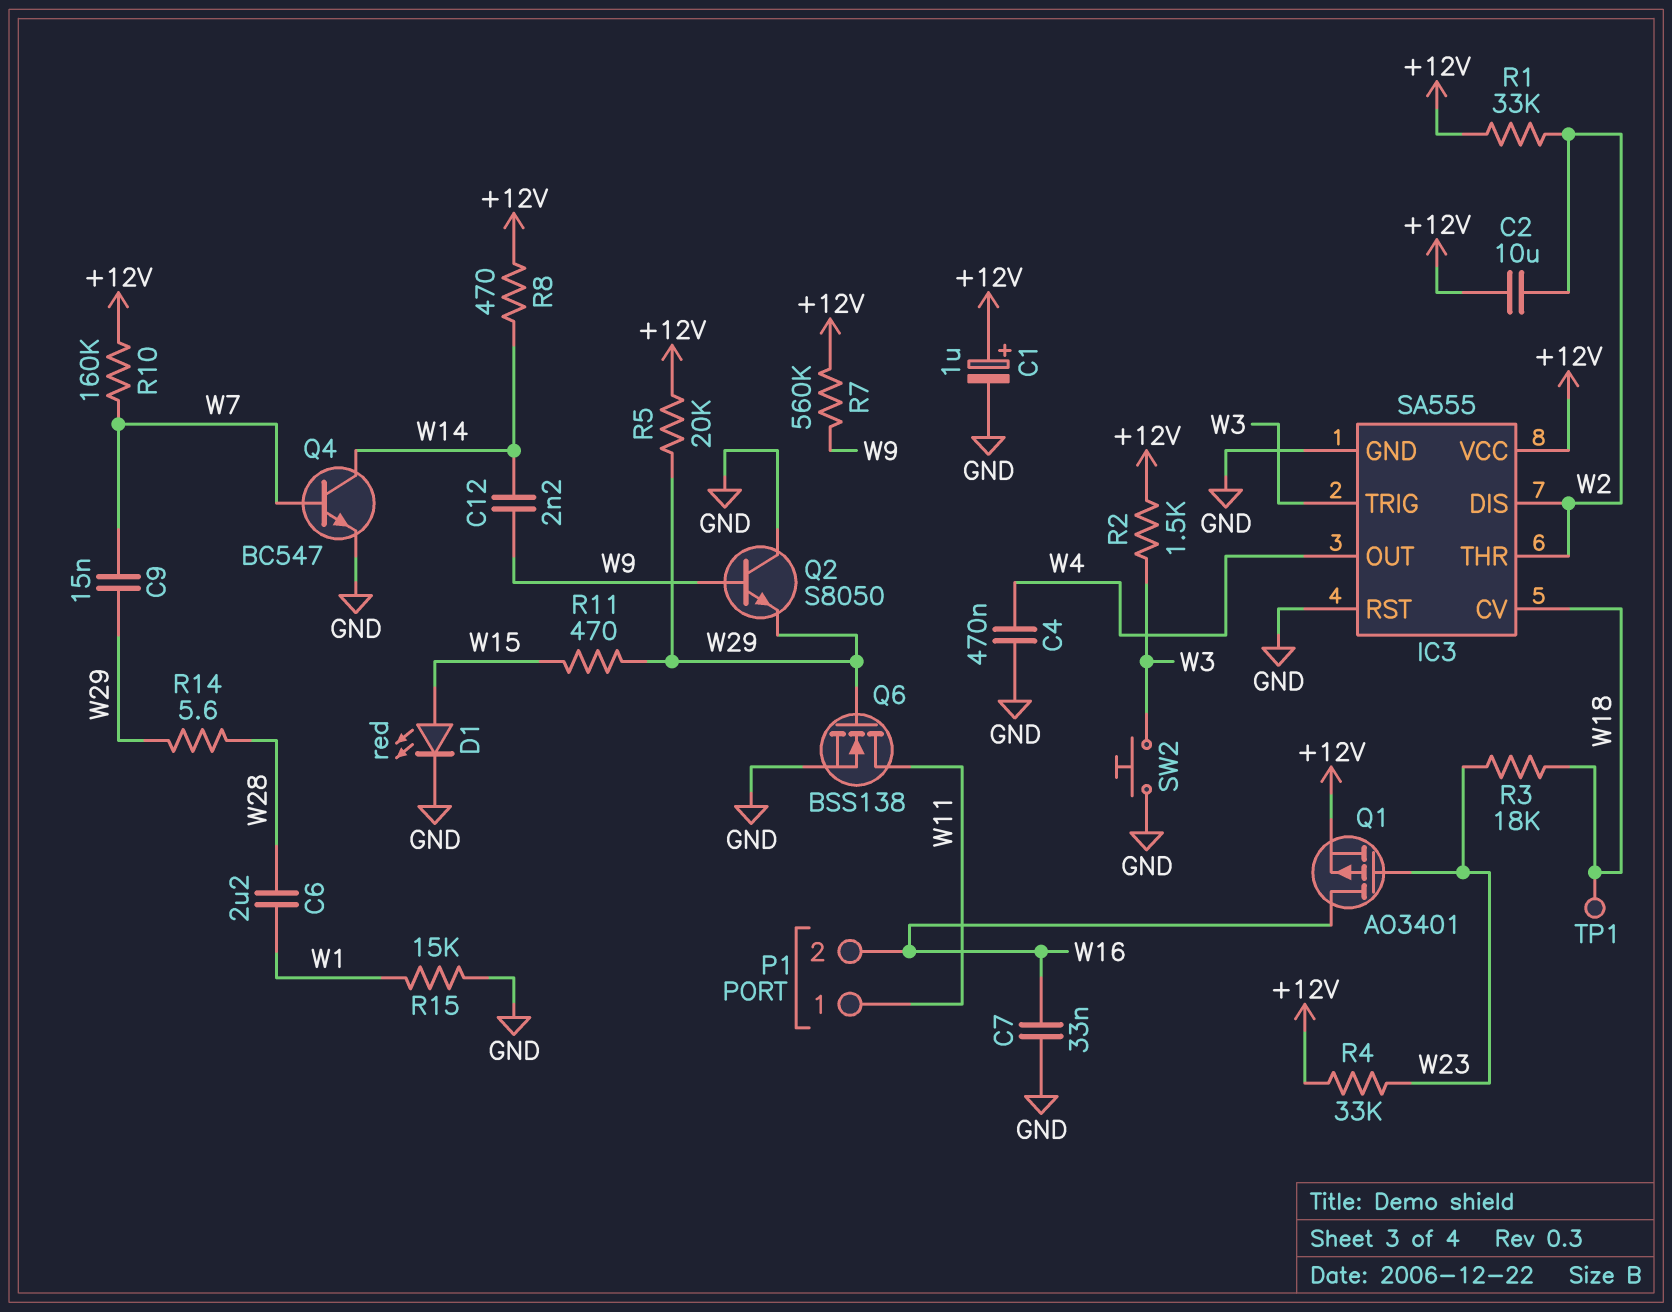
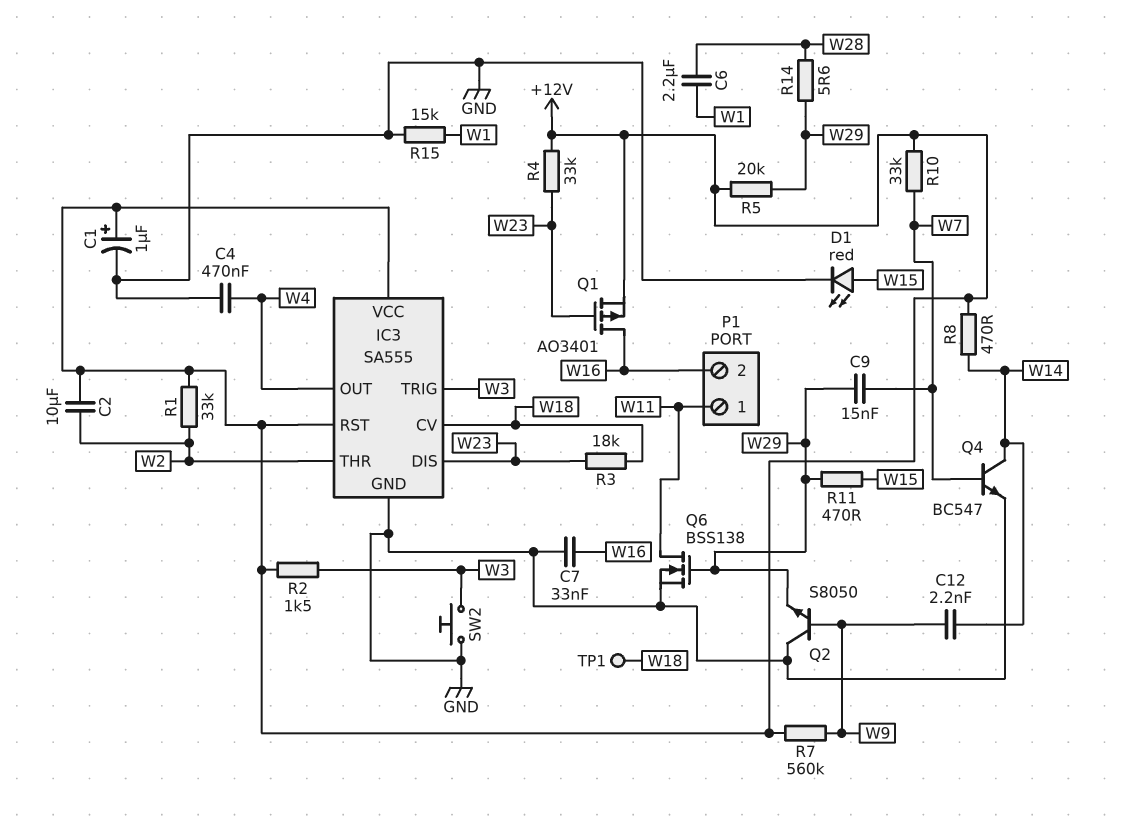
IC3 pin DIS: W2 -> W23
IC3 pin RST: GND -> +12V
R10: 160k (+12V, W7) -> 33k (+12V, W7)

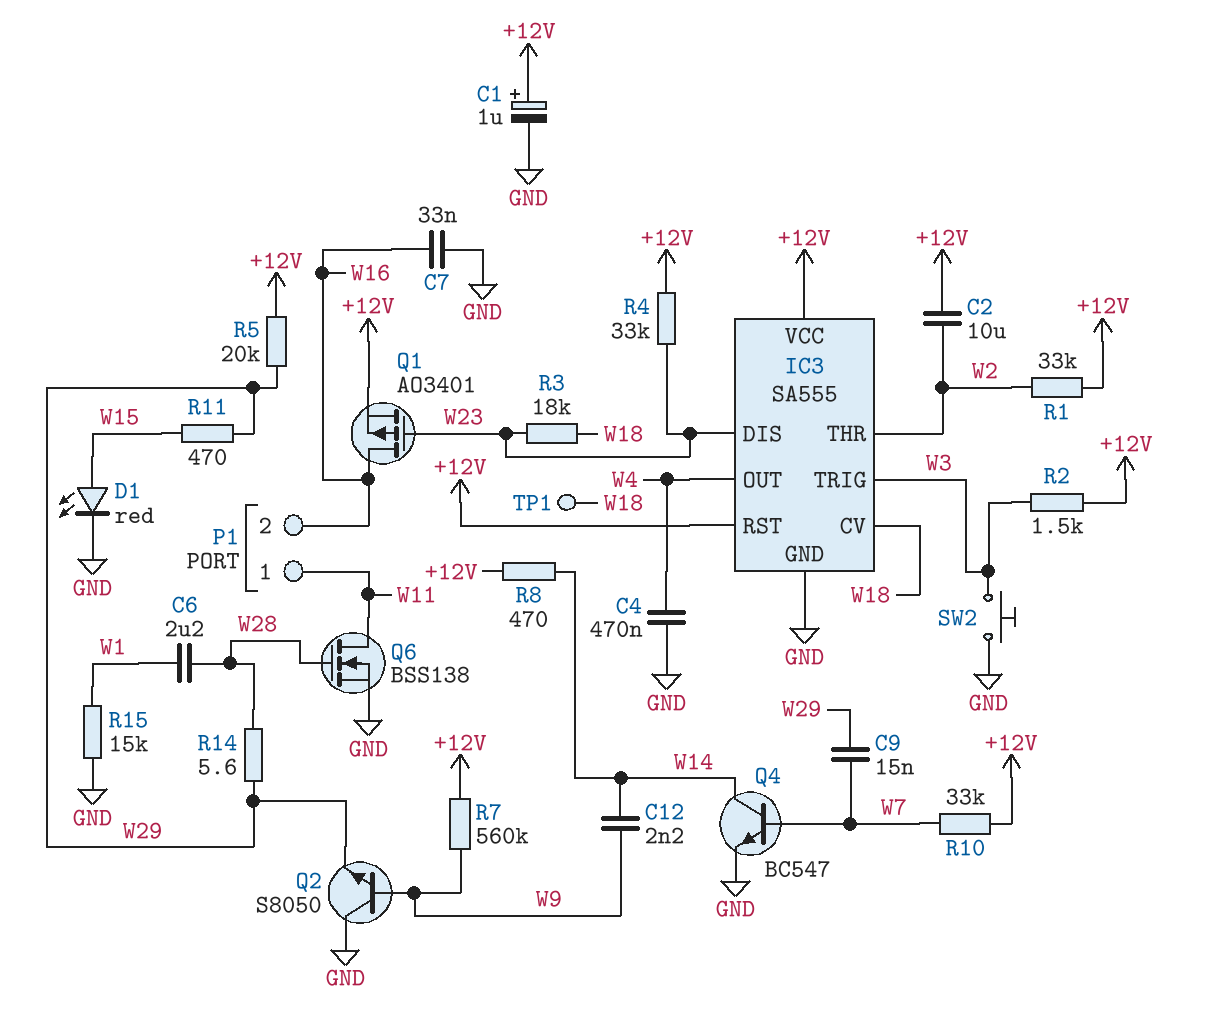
Q6: NMOS BSS138 (G W29, D W11, S GND) -> NMOS BSS138 (G W28, D W11, S GND)

